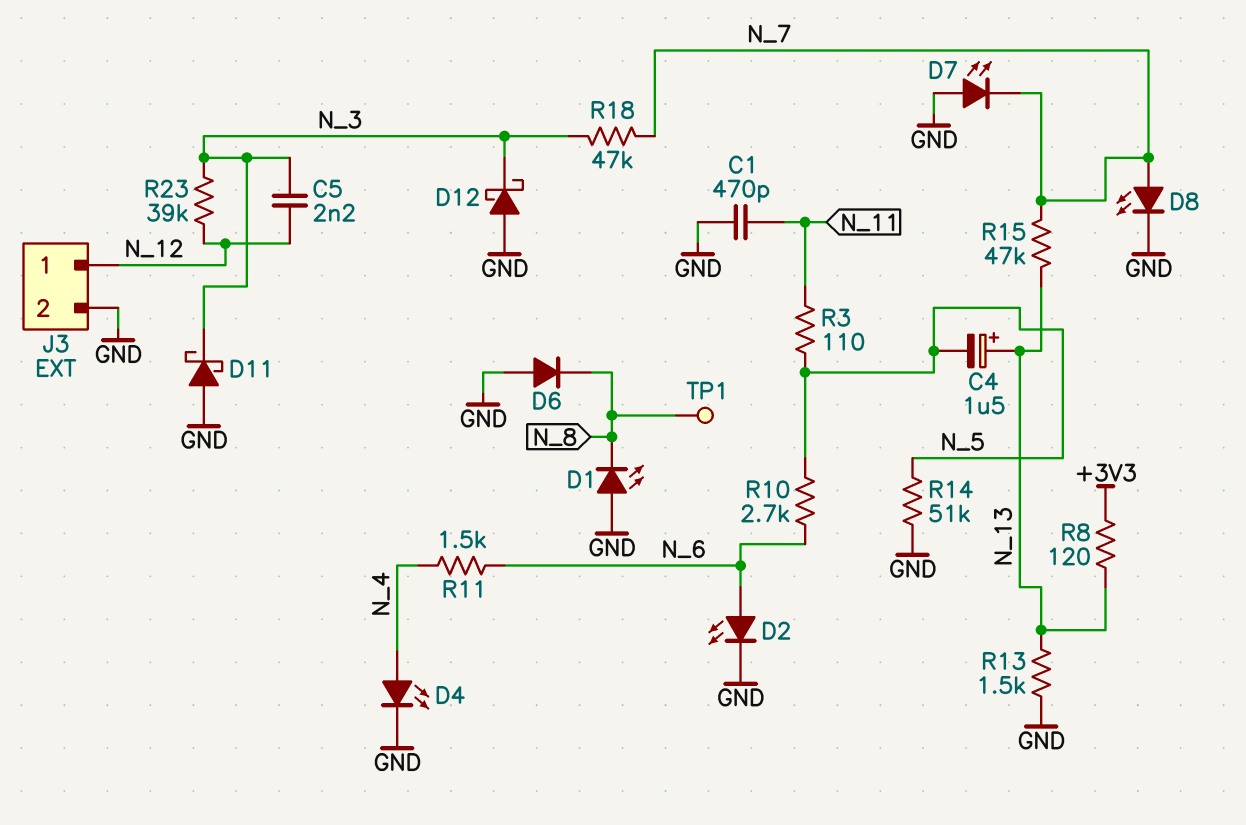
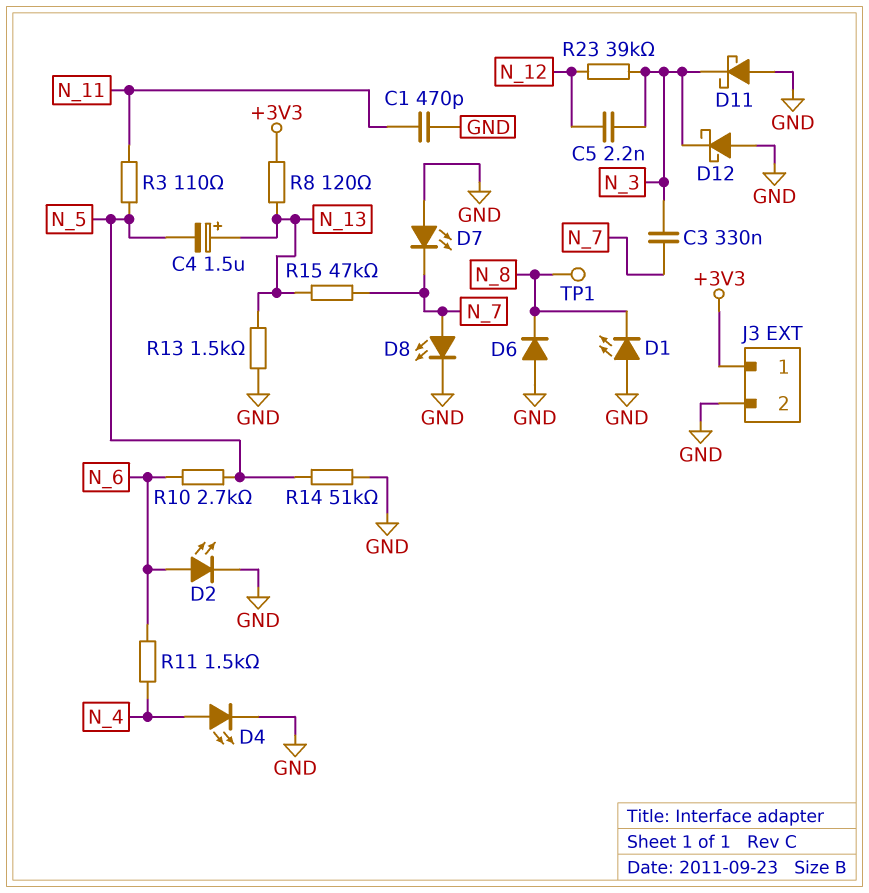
C3: none -> 330nF (N_3, N_7)
J3 pin 1: N_12 -> +3V3
R18: 47k (N_3, N_7) -> none

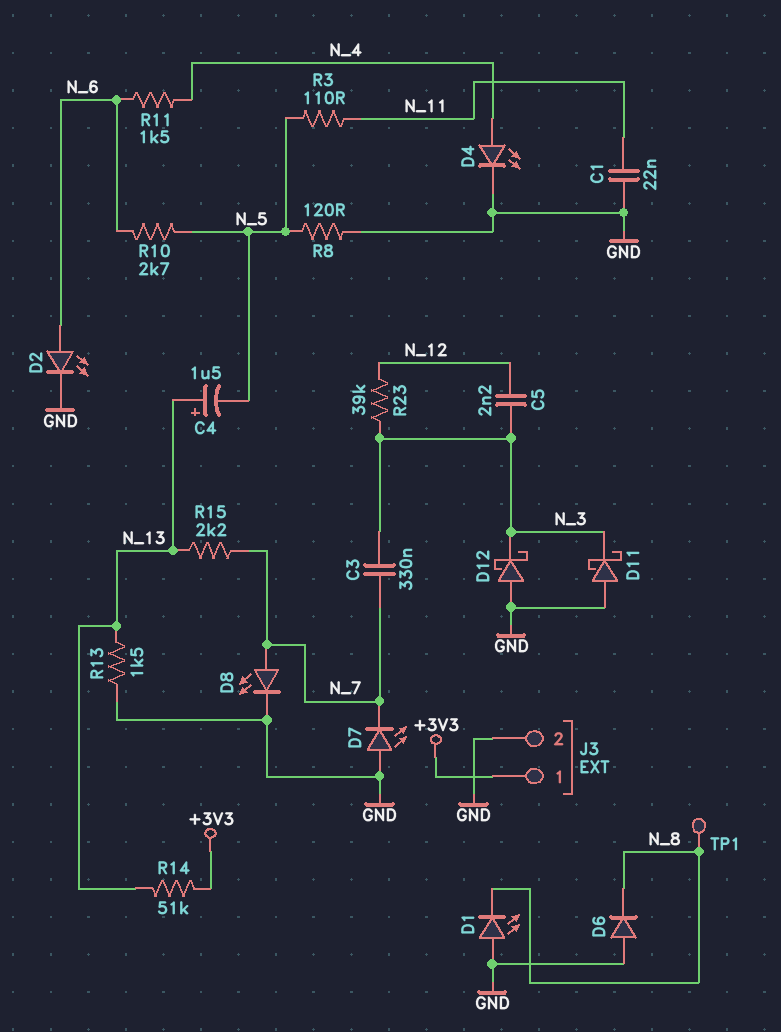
C1: 470pF (GND, N_11) -> 22nF (GND, N_11)
R8: 120 (+3V3, N_13) -> 120 (GND, N_5)
R14: 51k (GND, N_5) -> 51k (+3V3, N_13)
R15: 47k (N_7, N_13) -> 2.2k (N_7, N_13)

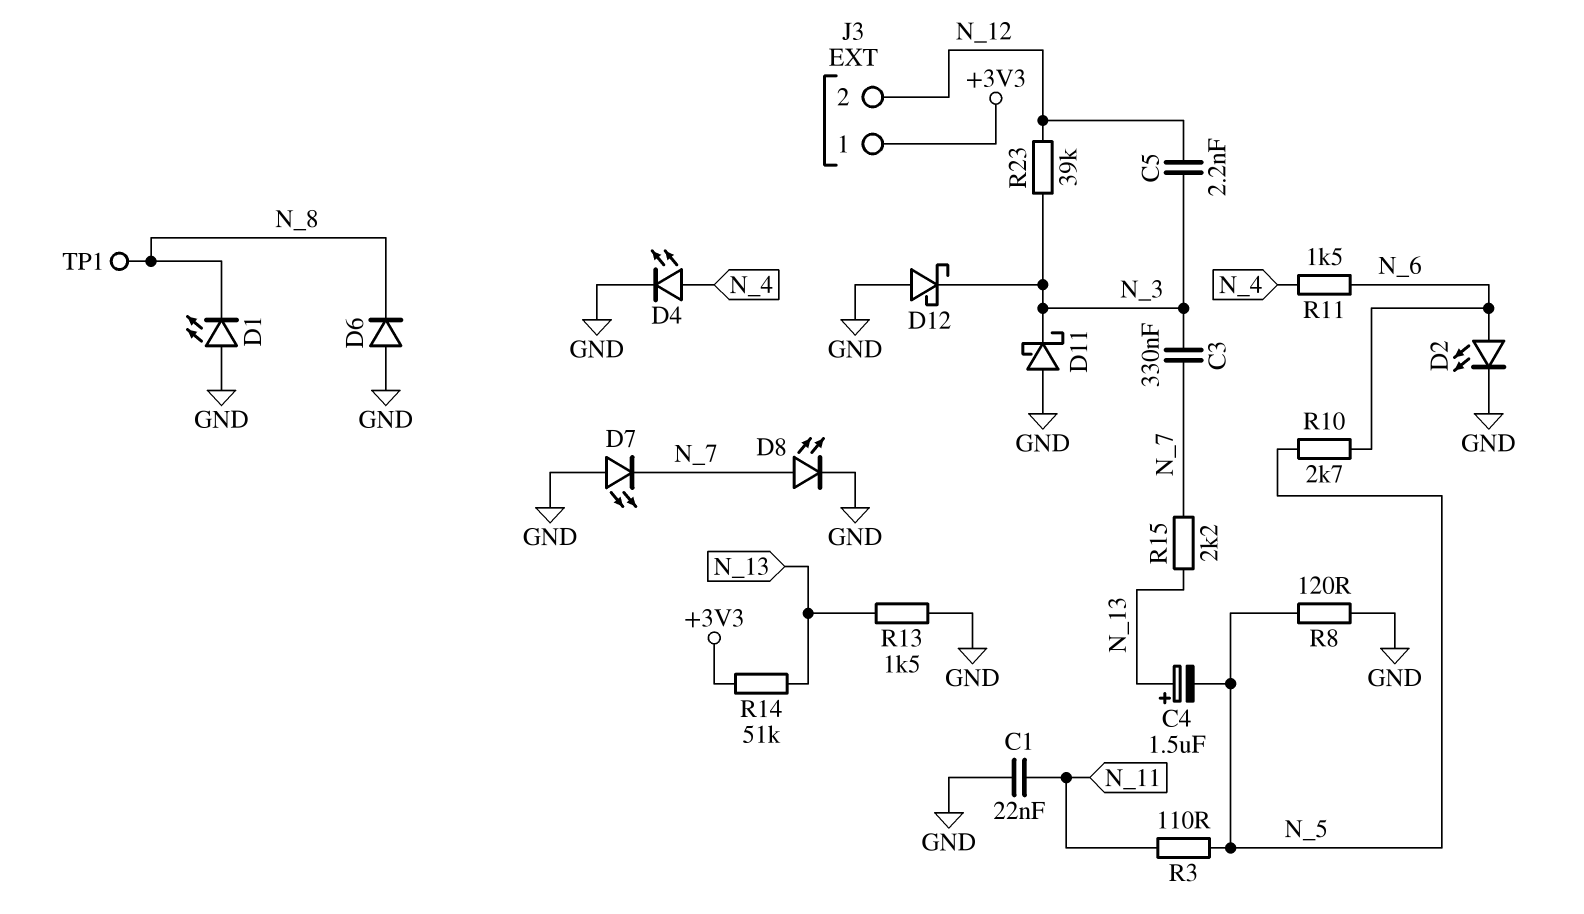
J3 pin 2: GND -> N_12

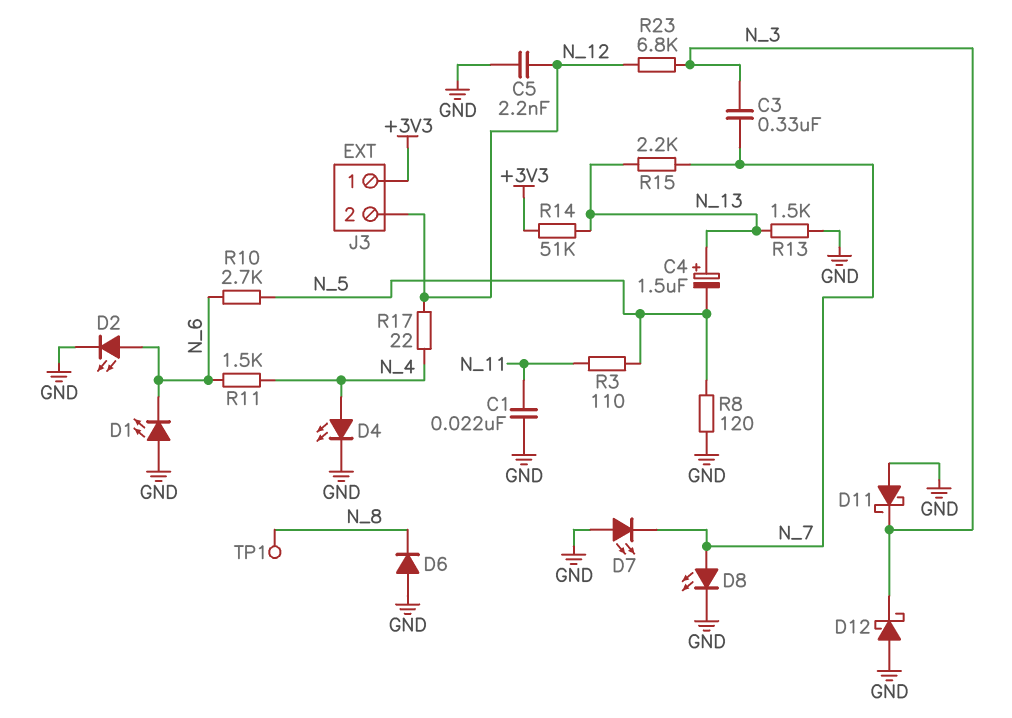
C5: 2.2nF (N_3, N_12) -> 2.2nF (GND, N_12)
D1: LED (A GND, K N_8) -> LED (A GND, K N_6)
R17: none -> 22 (N_4, N_12)
R23: 39k (N_3, N_12) -> 6.8k (N_3, N_12)

